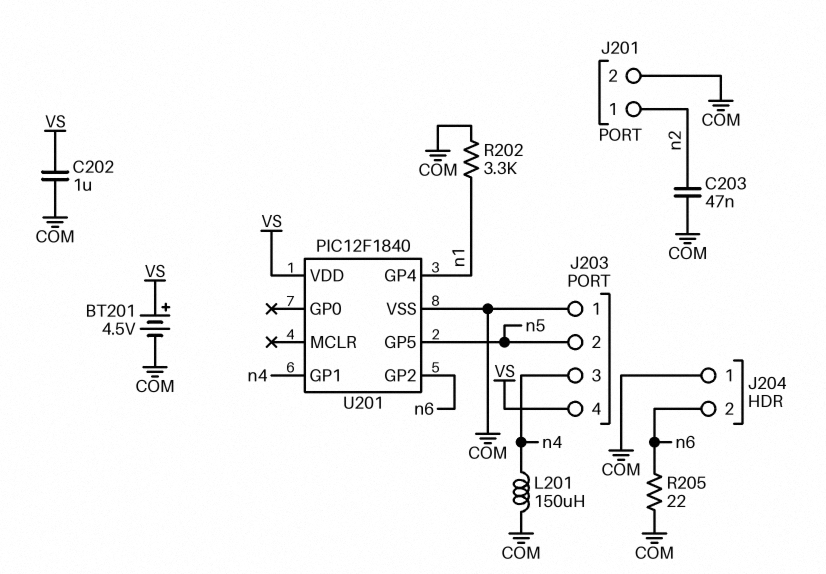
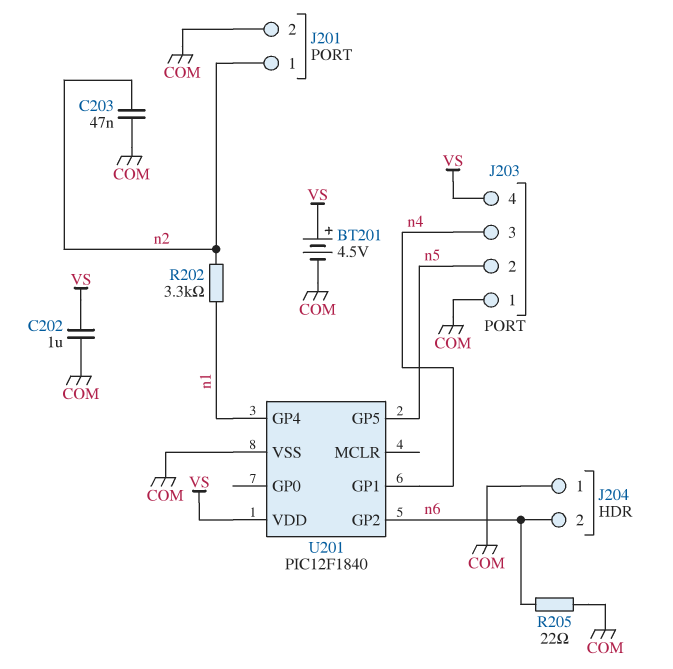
L201: 150uH (COM, n4) -> none
R202: 3.3k (COM, n1) -> 3.3k (n1, n2)

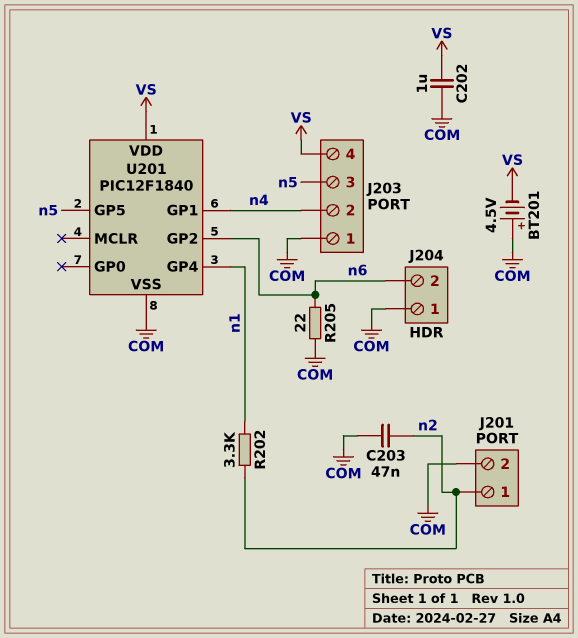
BT201: 4.5V (plus VS, minus COM) -> 4.5V (plus COM, minus VS)
J203 pin 2: n5 -> n4
J203 pin 3: n4 -> n5

